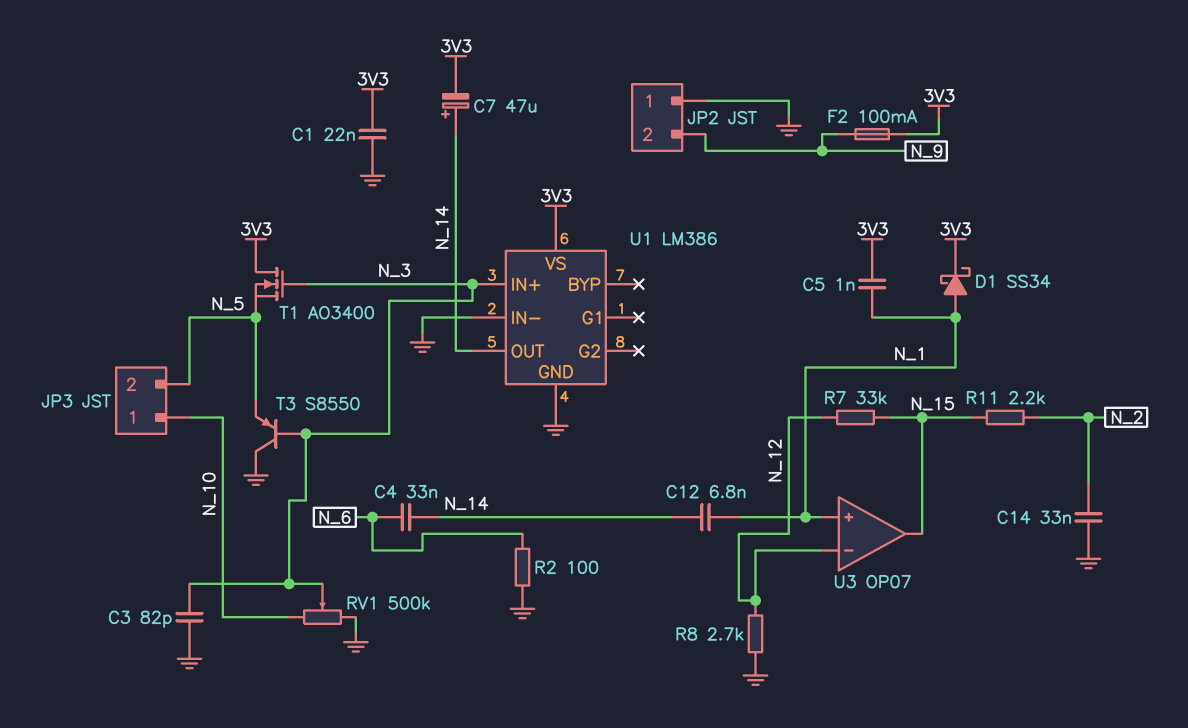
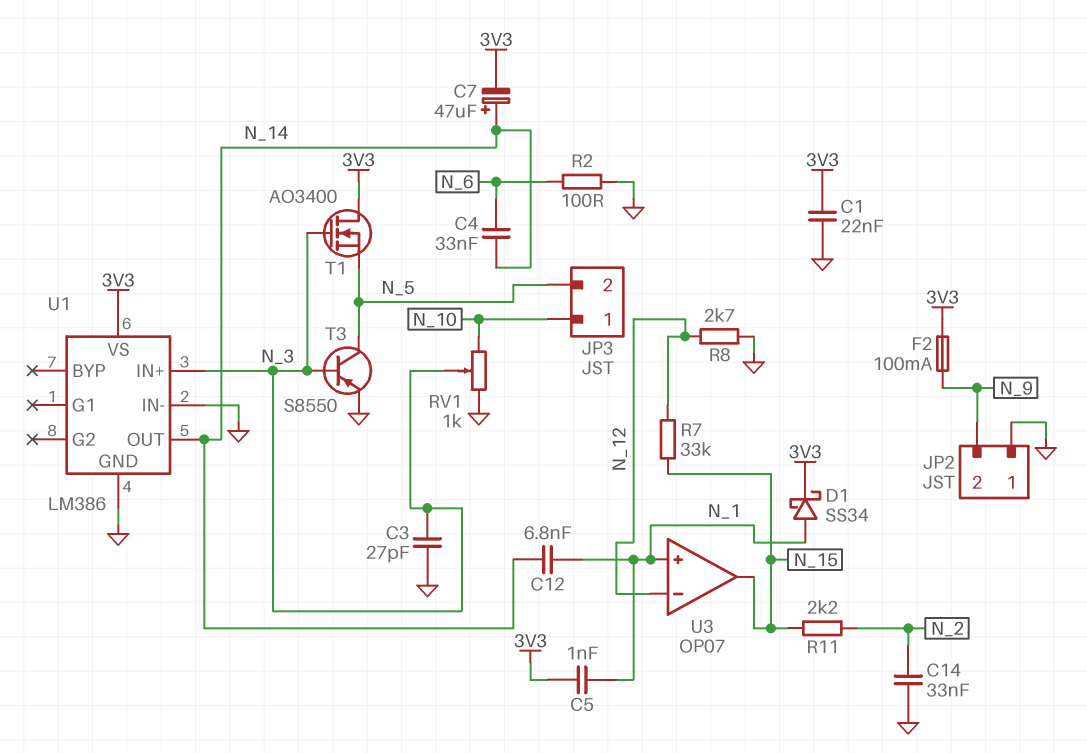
C3: 82pF (GND, N_3) -> 27pF (GND, N_3)
RV1: 500k (GND, N_10, wiper N_3) -> 1k (GND, N_10, wiper N_3)
T3: PNP S8550 (B N_3, C GND, E N_5) -> PNP S8550 (B N_3, C N_5, E GND)

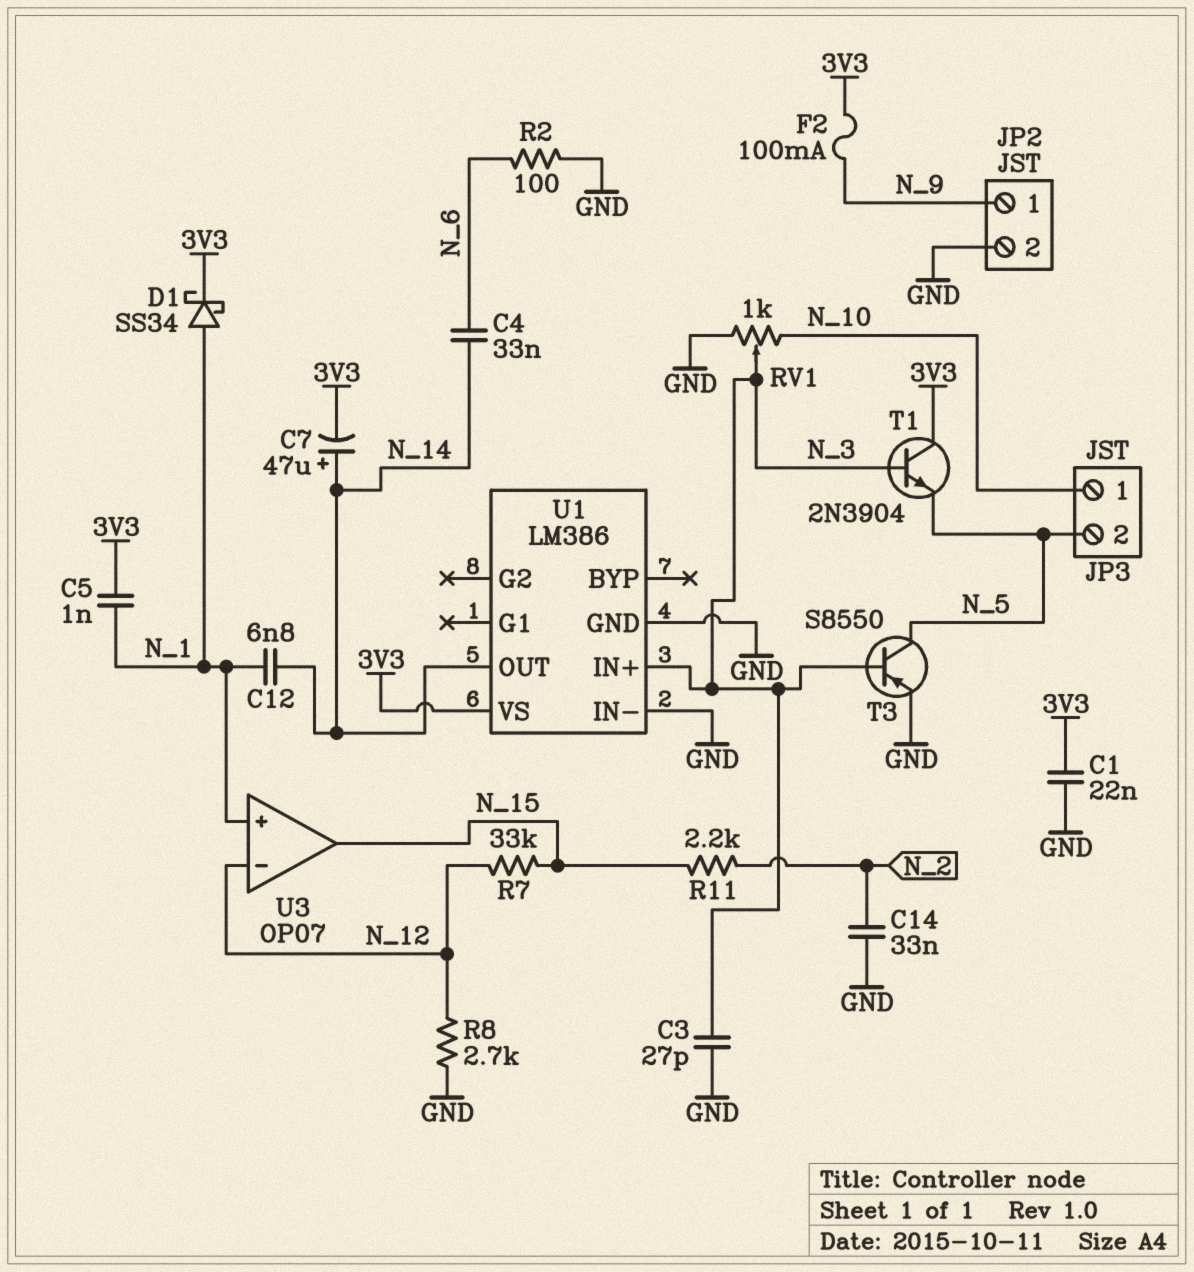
JP2 pin 1: GND -> N_9
JP2 pin 2: N_9 -> GND
T1: NMOS AO3400 (G N_3, D 3V3, S N_5) -> NPN 2N3904 (B N_3, C 3V3, E N_5)

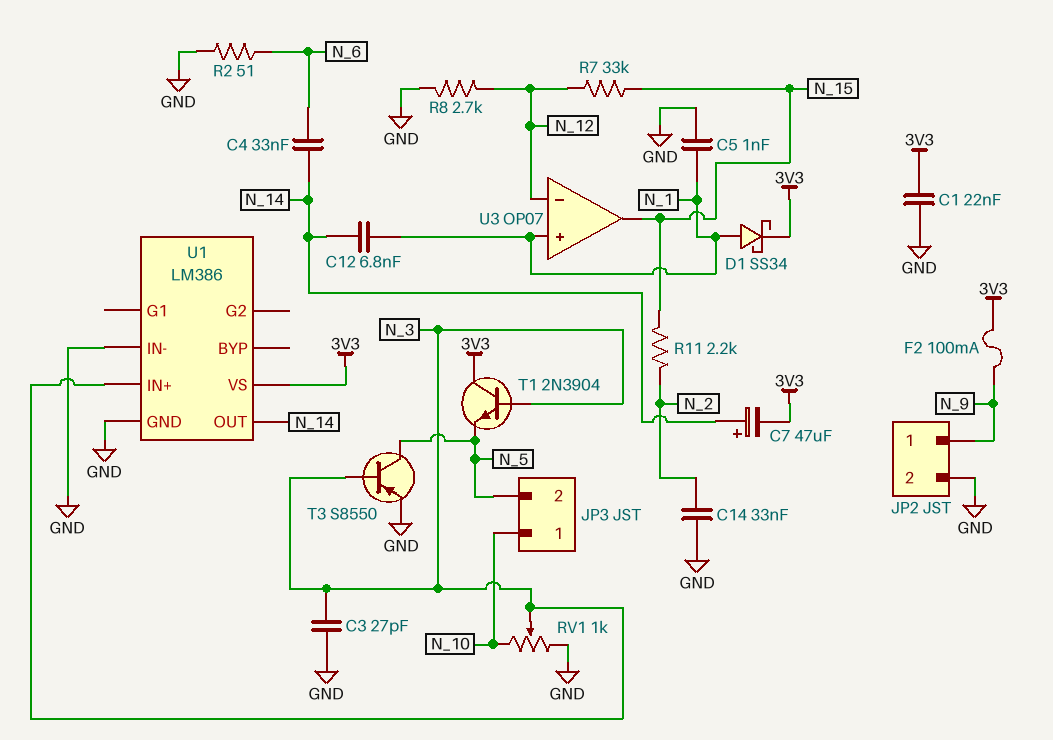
C5: 1nF (3V3, N_1) -> 1nF (GND, N_1)
R2: 100 (GND, N_6) -> 51 (GND, N_6)

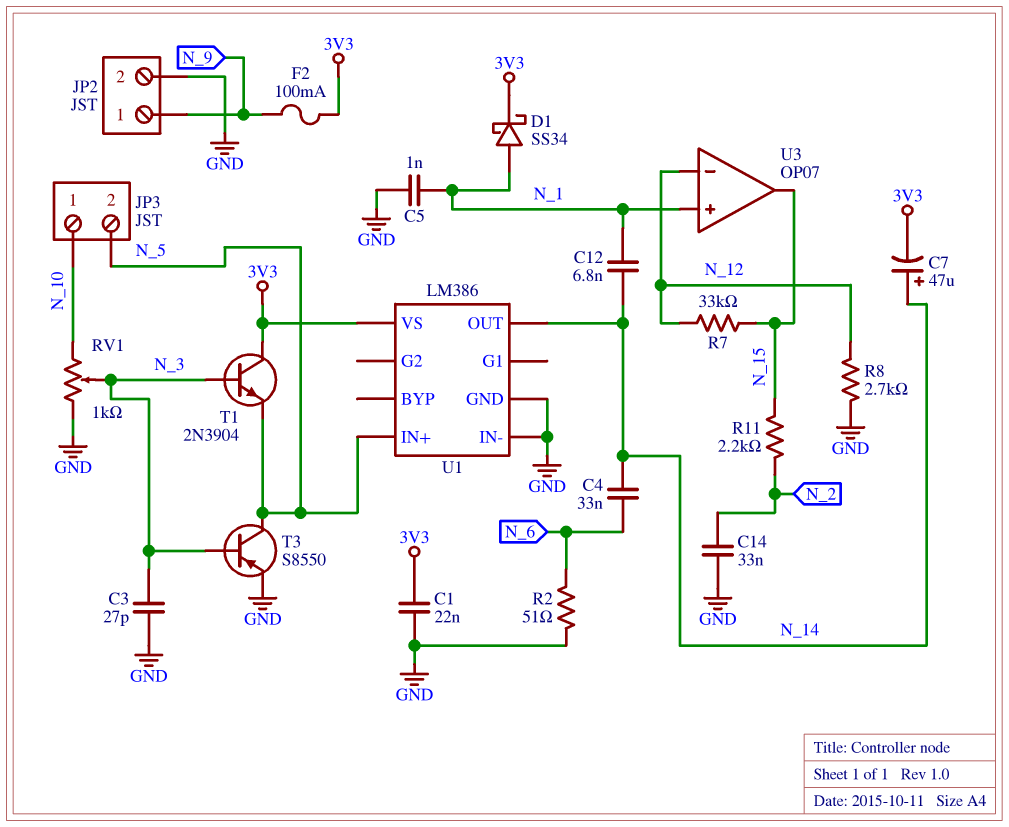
U1 pin IN+: N_3 -> N_5

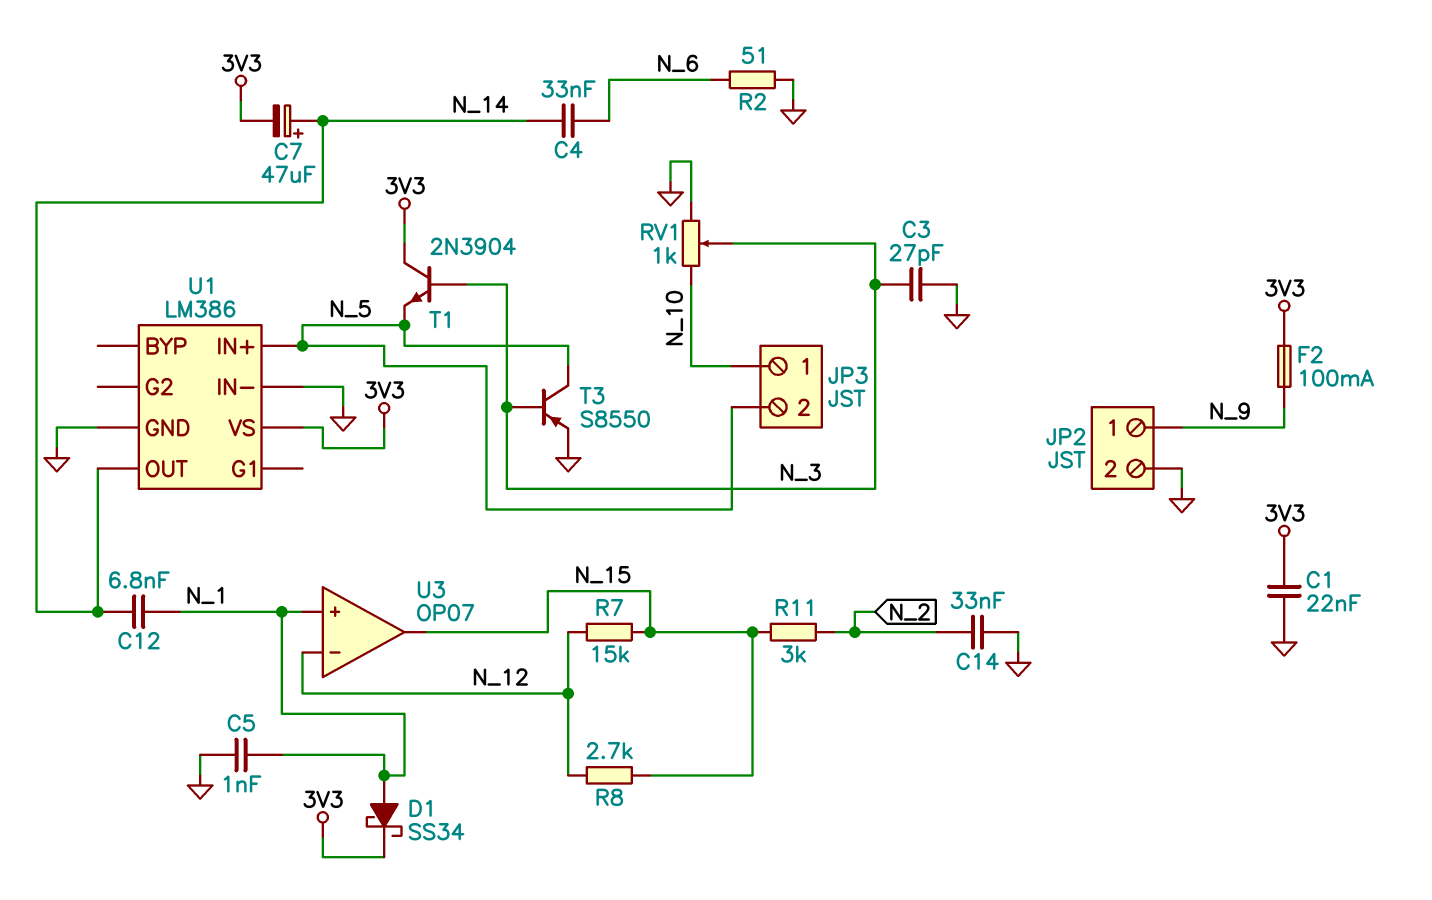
R7: 33k (N_12, N_15) -> 15k (N_12, N_15)
R8: 2.7k (GND, N_12) -> 2.7k (N_12, N_15)
R11: 2.2k (N_2, N_15) -> 3k (N_2, N_15)

